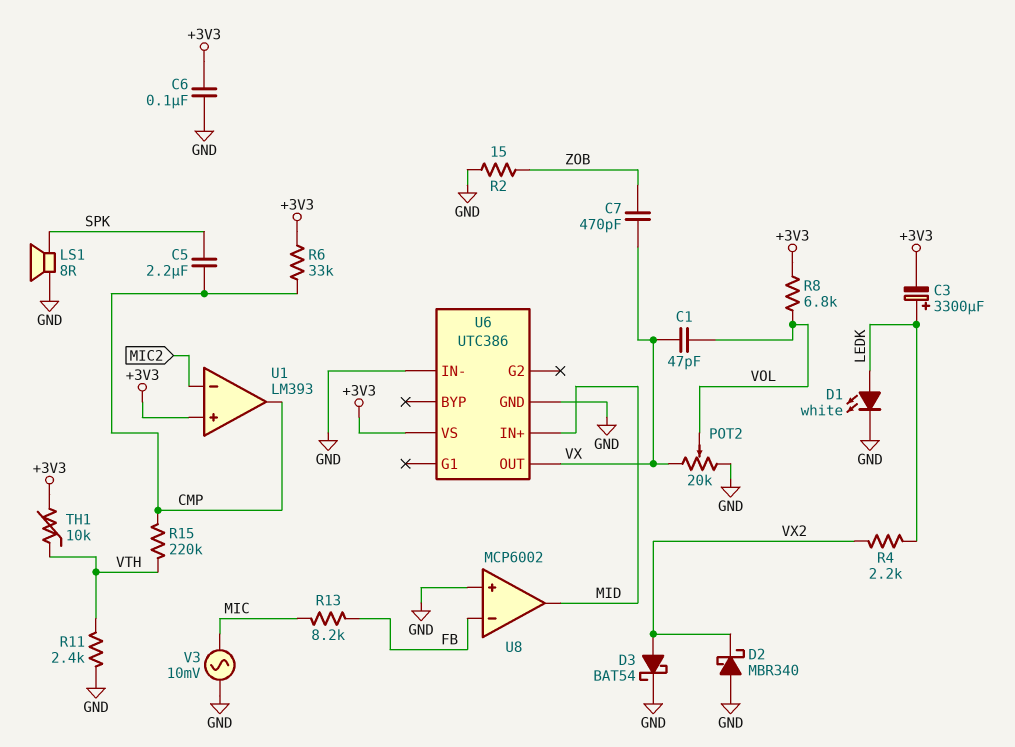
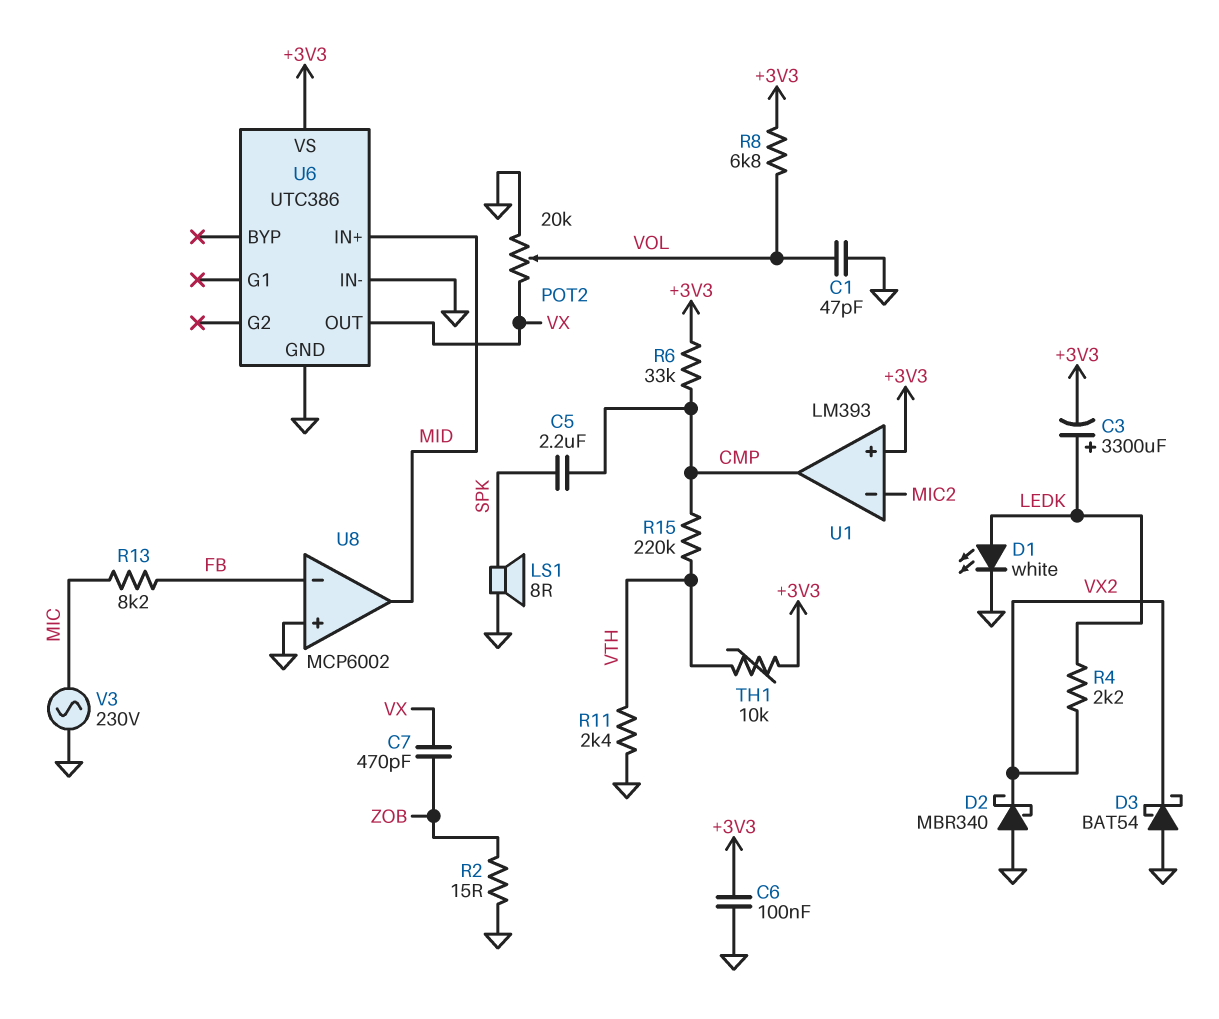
C1: 47pF (VOL, VX) -> 47pF (GND, VOL)
D3: schottky BAT54 (A VX2, K GND) -> schottky BAT54 (A GND, K VX2)
V3: AC 10mV (GND, MIC) -> AC 230V (GND, MIC)

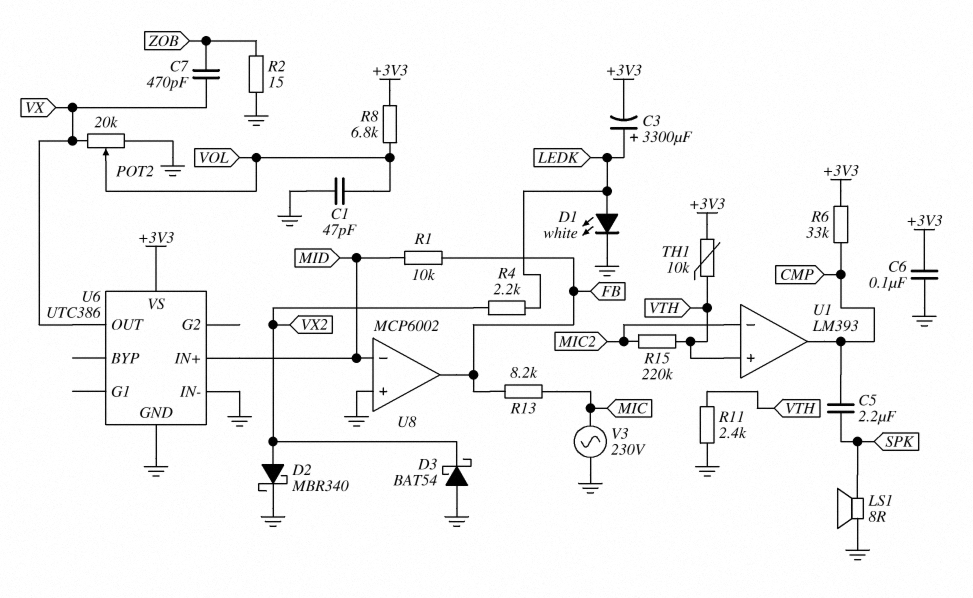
D2: schottky MBR340 (A GND, K VX2) -> schottky MBR340 (A VX2, K GND)
R1: none -> 10k (FB, MID)
R15: 220k (CMP, VTH) -> 220k (MIC2, VTH)
U1 pin in+: +3V3 -> VTH
U8 pin in-: FB -> MID
U8 pin out: MID -> FB

